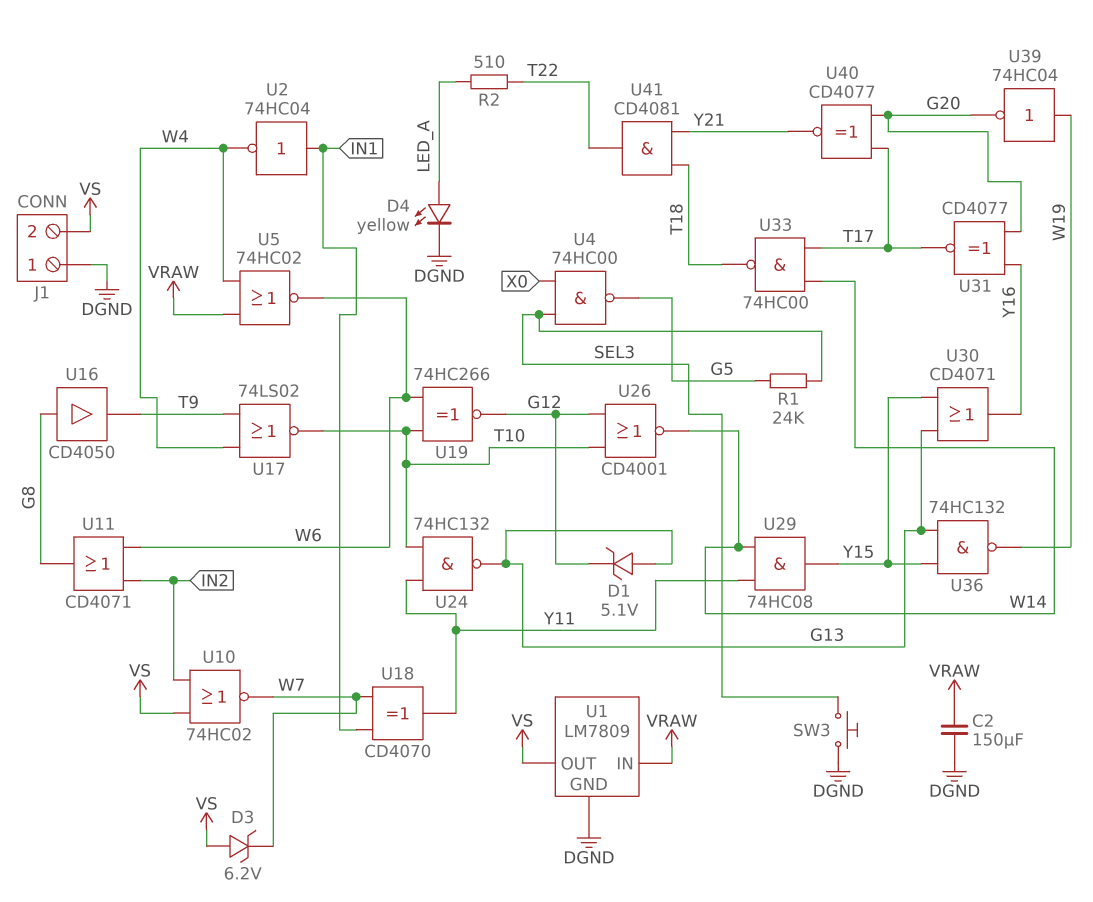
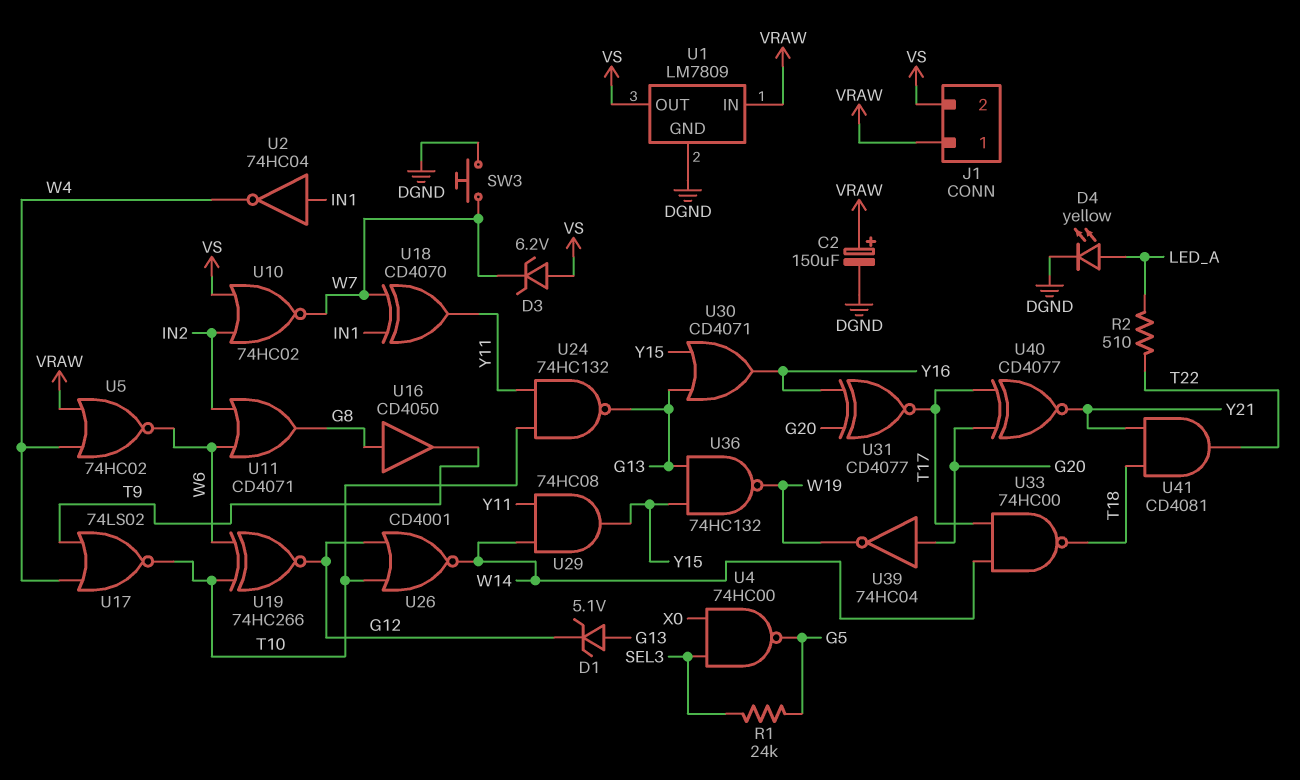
C2: 150uF (DGND, VRAW) -> 150uF (plus VRAW, minus DGND)
J1 pin 1: DGND -> VRAW
SW3: button (DGND, SEL3) -> button (DGND, W7)
U39: NOT 74HC04 (in W19, out G20) -> NOT 74HC04 (in G20, out W19)

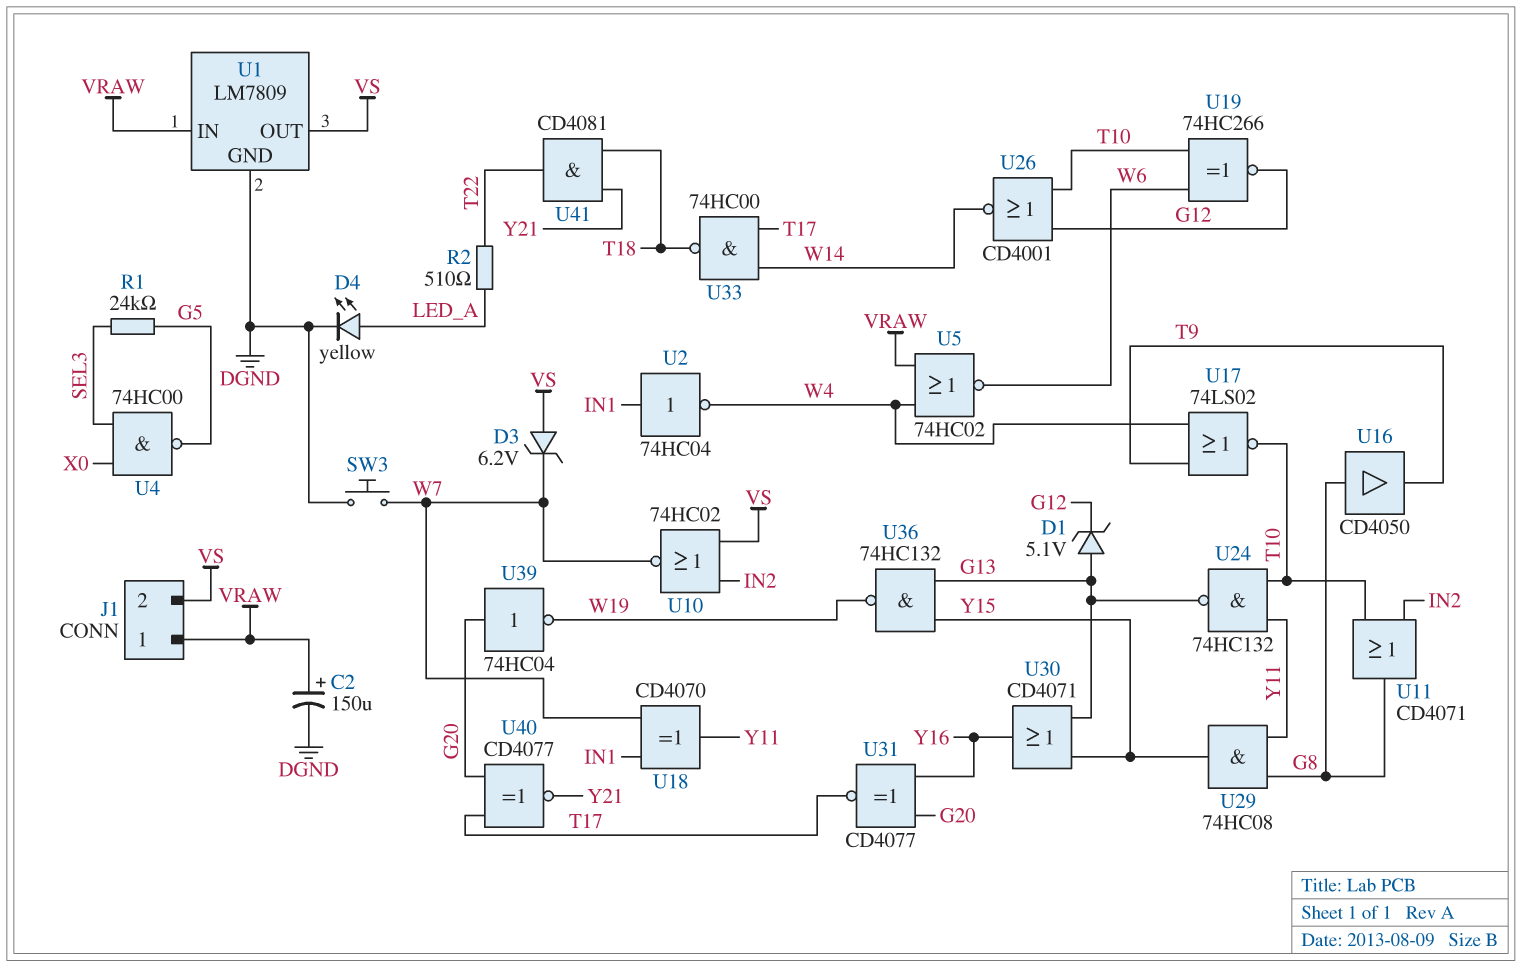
U11: OR CD4071 (in IN2, in W6, out G8) -> OR CD4071 (in IN2, in T10, out G8)
U29: AND 74HC08 (in W14, in Y11, out Y15) -> AND 74HC08 (in G8, in Y11, out Y15)

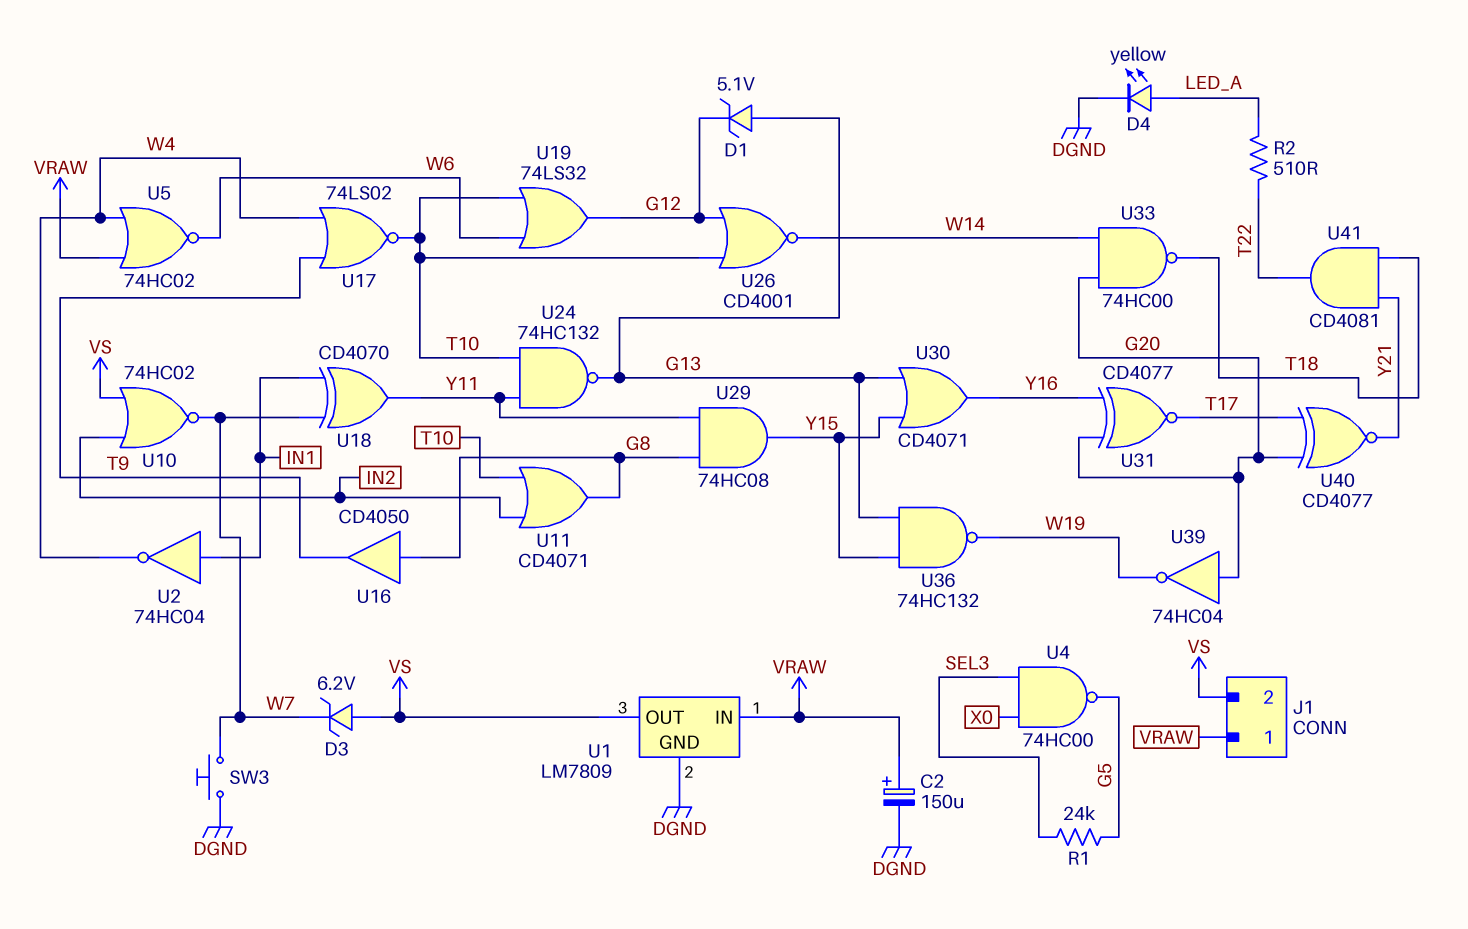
U19: XNOR 74HC266 (in T10, in W6, out G12) -> OR 74LS32 (in T10, in W6, out G12)
U33: NAND 74HC00 (in T17, in W14, out T18) -> NAND 74HC00 (in G20, in W14, out T18)

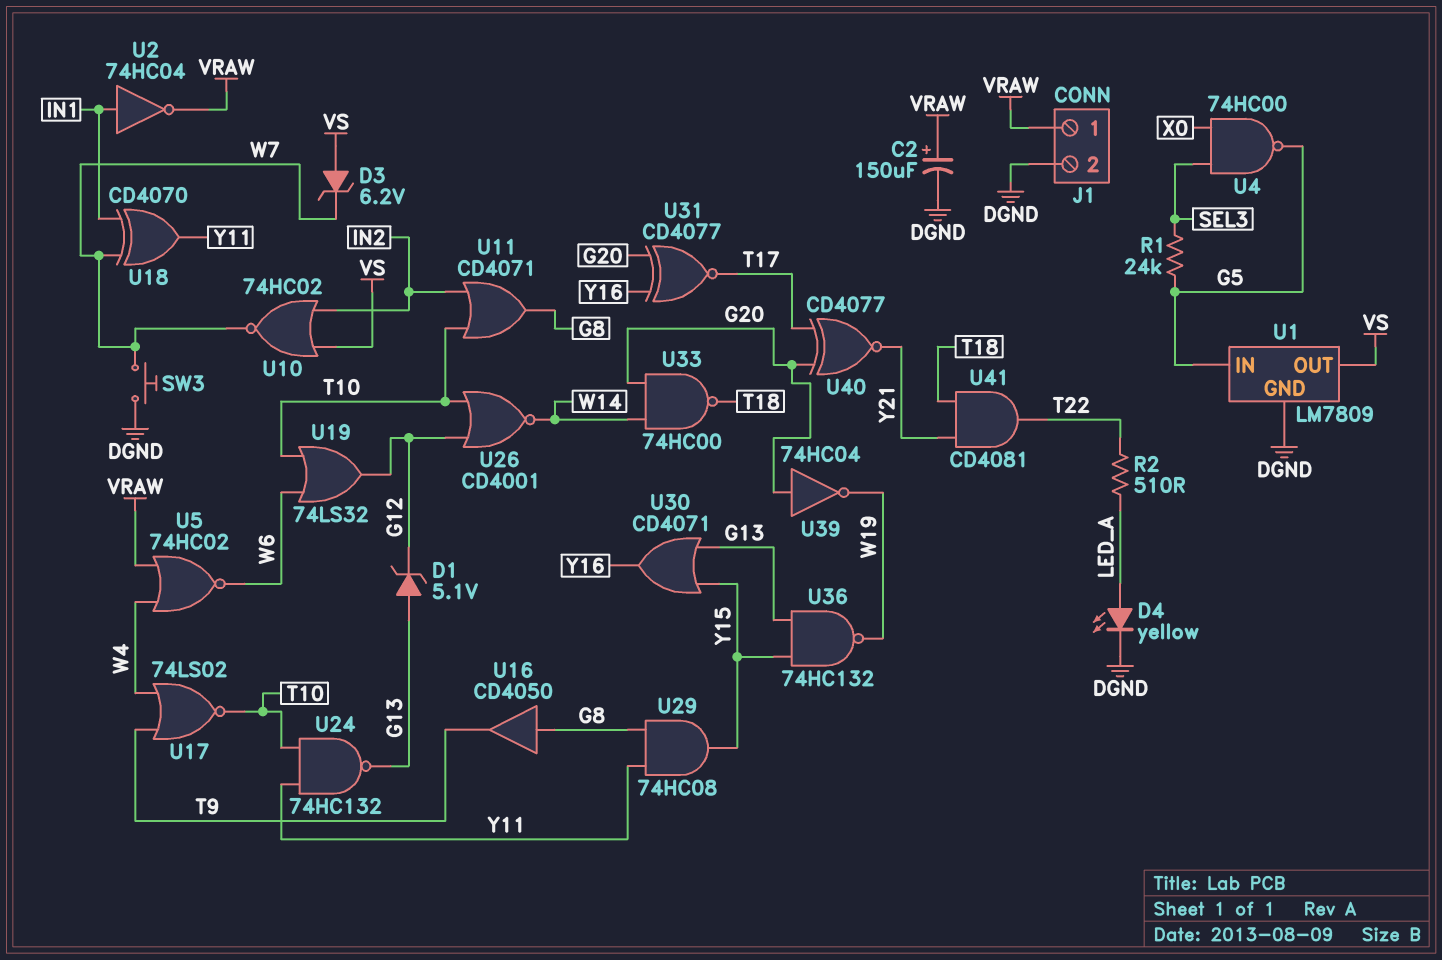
J1 pin 2: VS -> DGND
U1 pin IN: VRAW -> G5
U2: NOT 74HC04 (in IN1, out W4) -> NOT 74HC04 (in IN1, out VRAW)

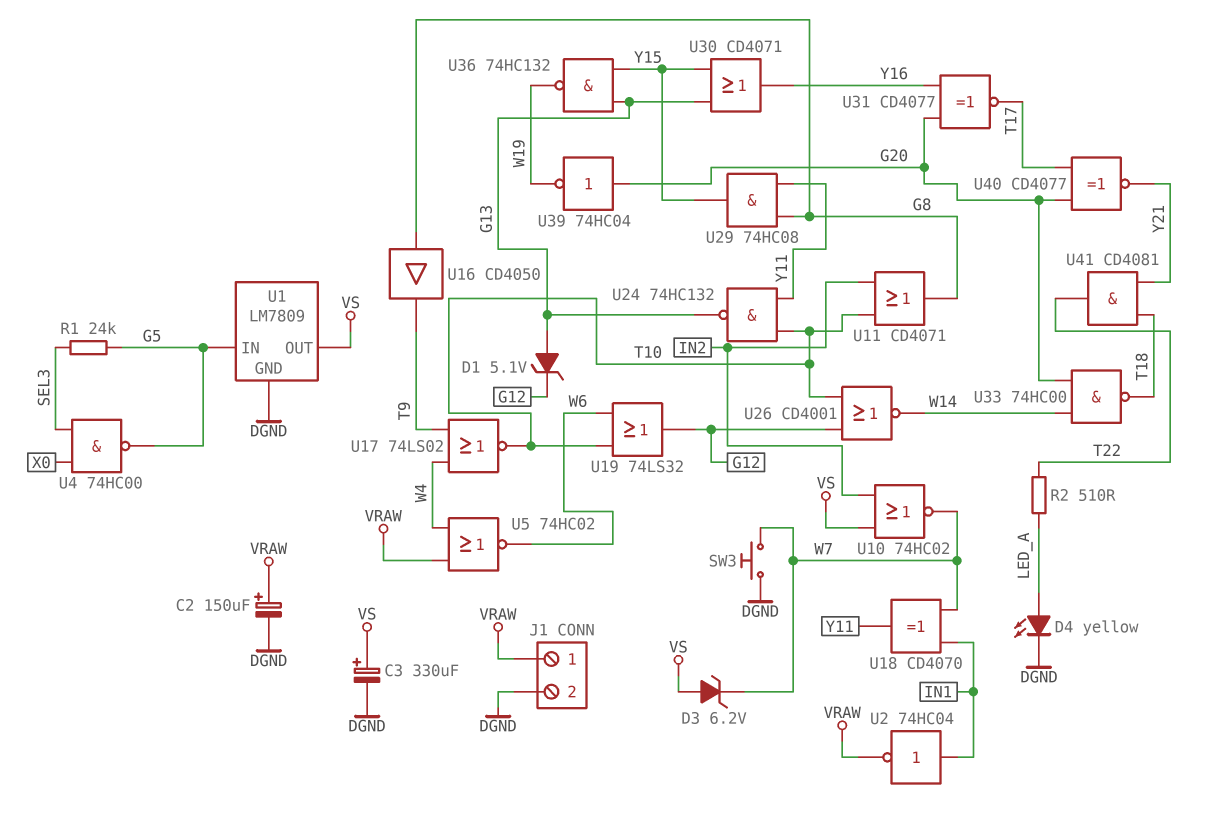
C3: none -> 330uF (plus VS, minus DGND)

